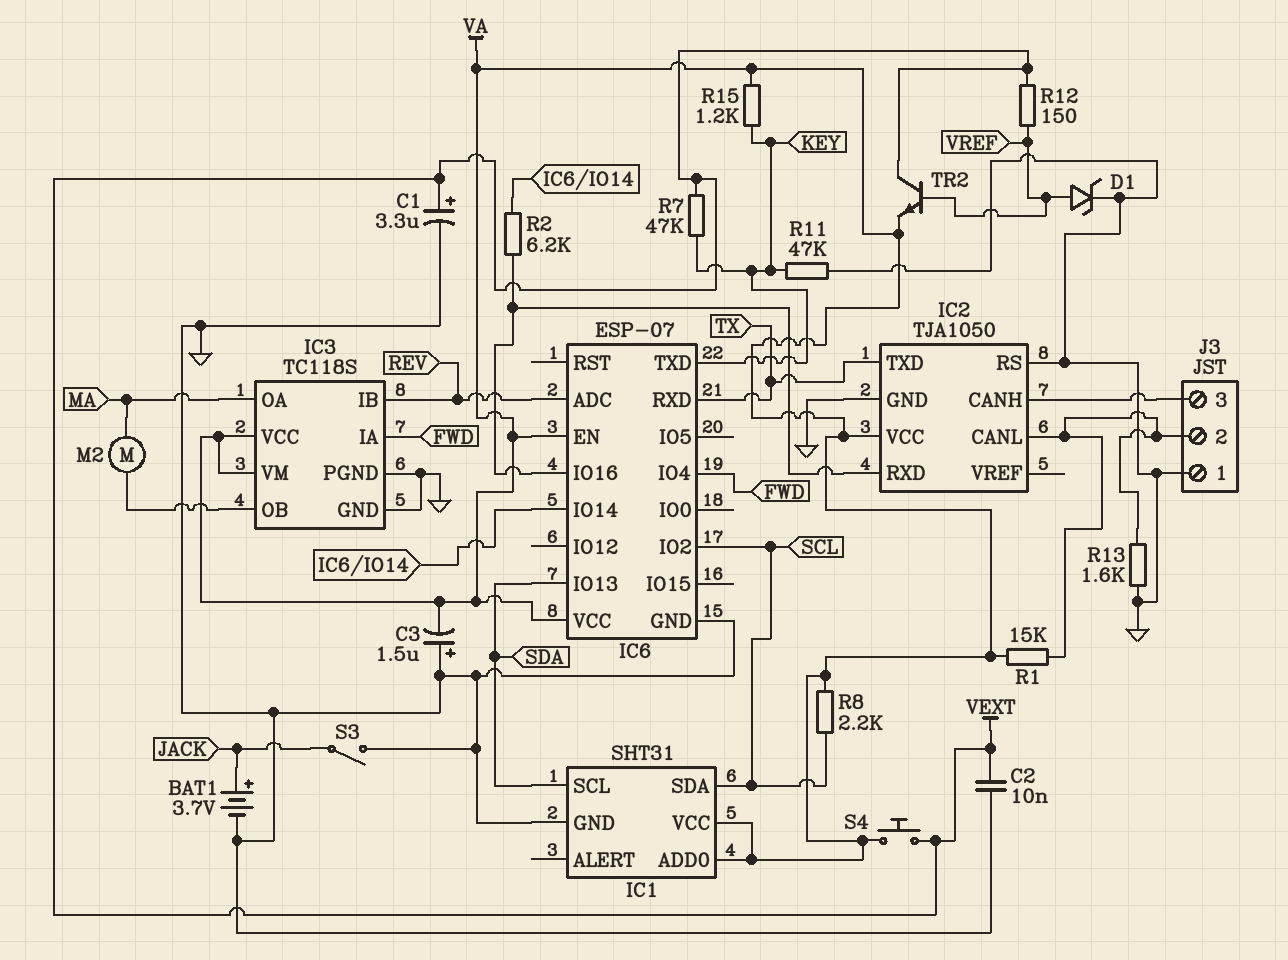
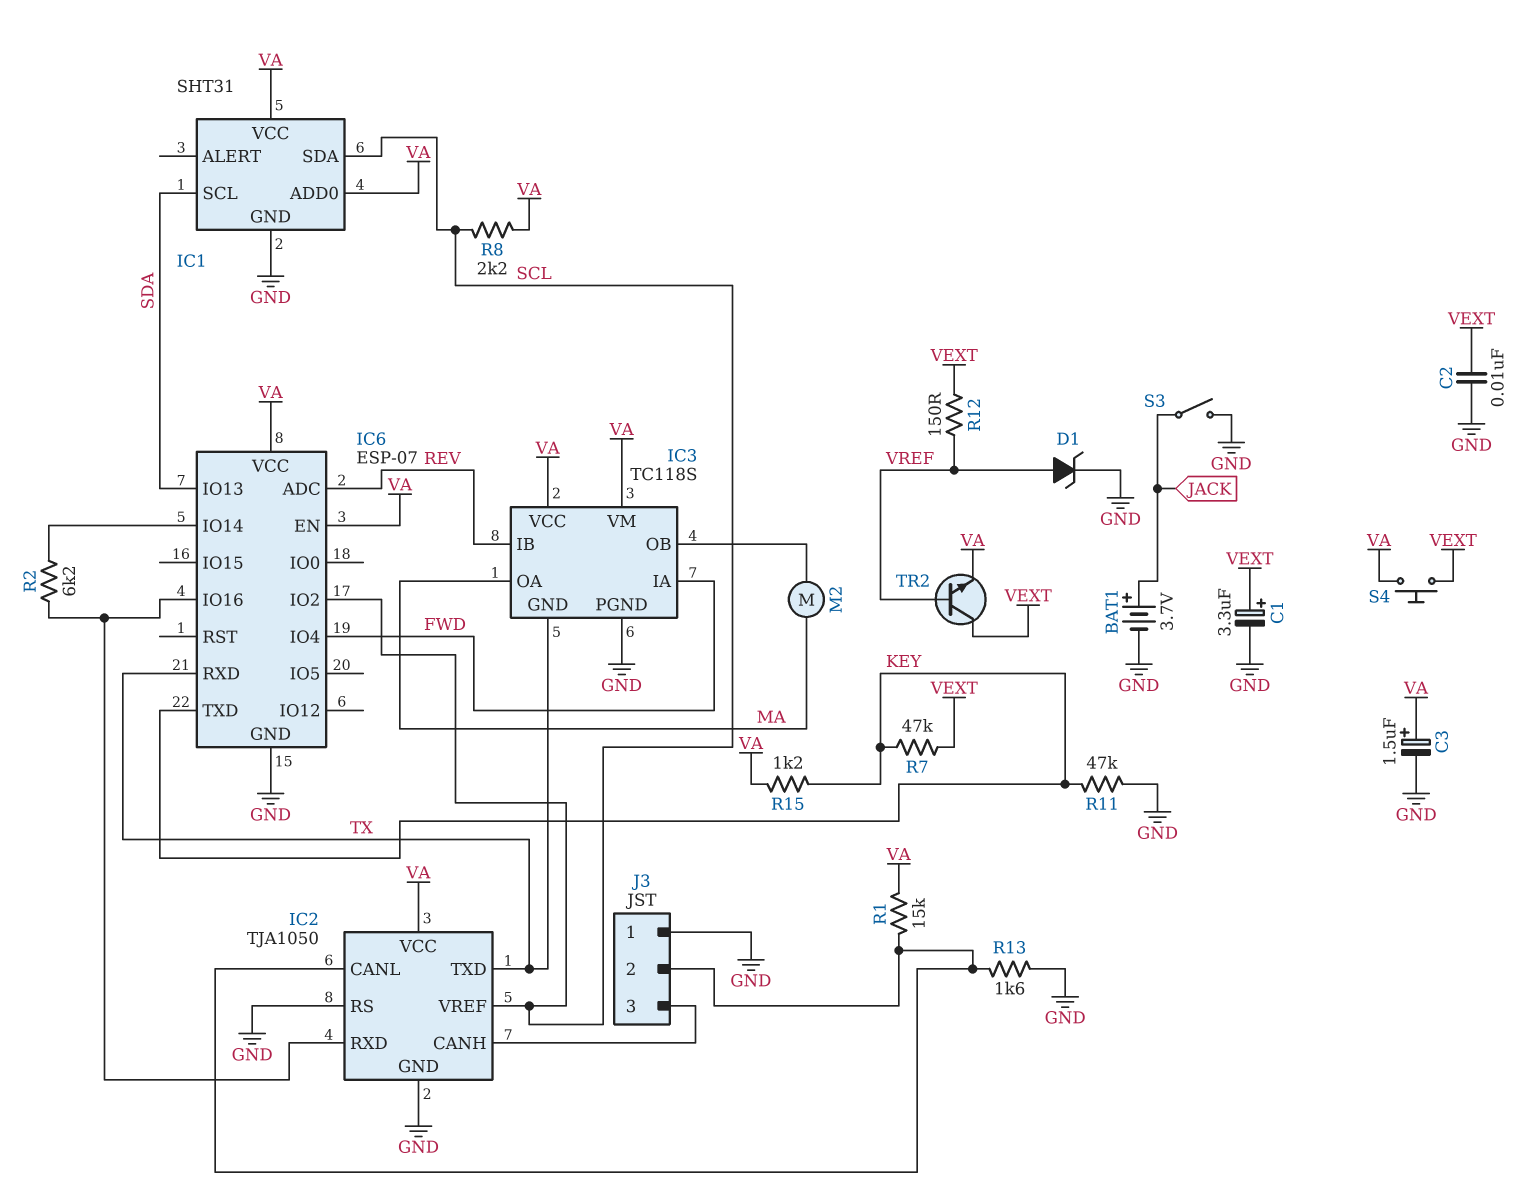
C3: 1.5uF (plus GND, minus VA) -> 1.5uF (plus VA, minus GND)
IC2 pin VREF: none -> SCL
IC3 pin GND: GND -> TX

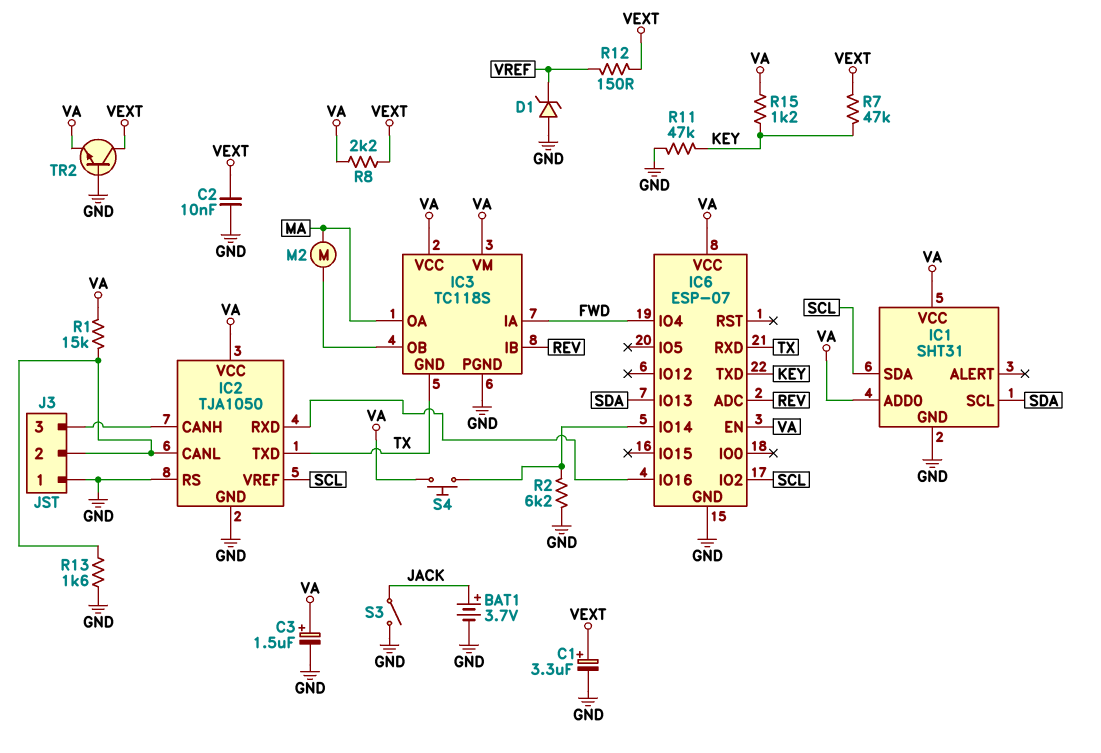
D1: zener (A VREF, K GND) -> zener (A GND, K VREF)
R2: 6.2k (IC2/RXD, IC6/IO14) -> 6.2k (GND, IC6/IO14)
R8: 2.2k (SCL, VA) -> 2.2k (VA, VEXT)
S4: button (VA, VEXT) -> button (IC6/IO14, VA)
TR2: NPN (B VREF, C VEXT, E VA) -> NPN (B GND, C VEXT, E VA)

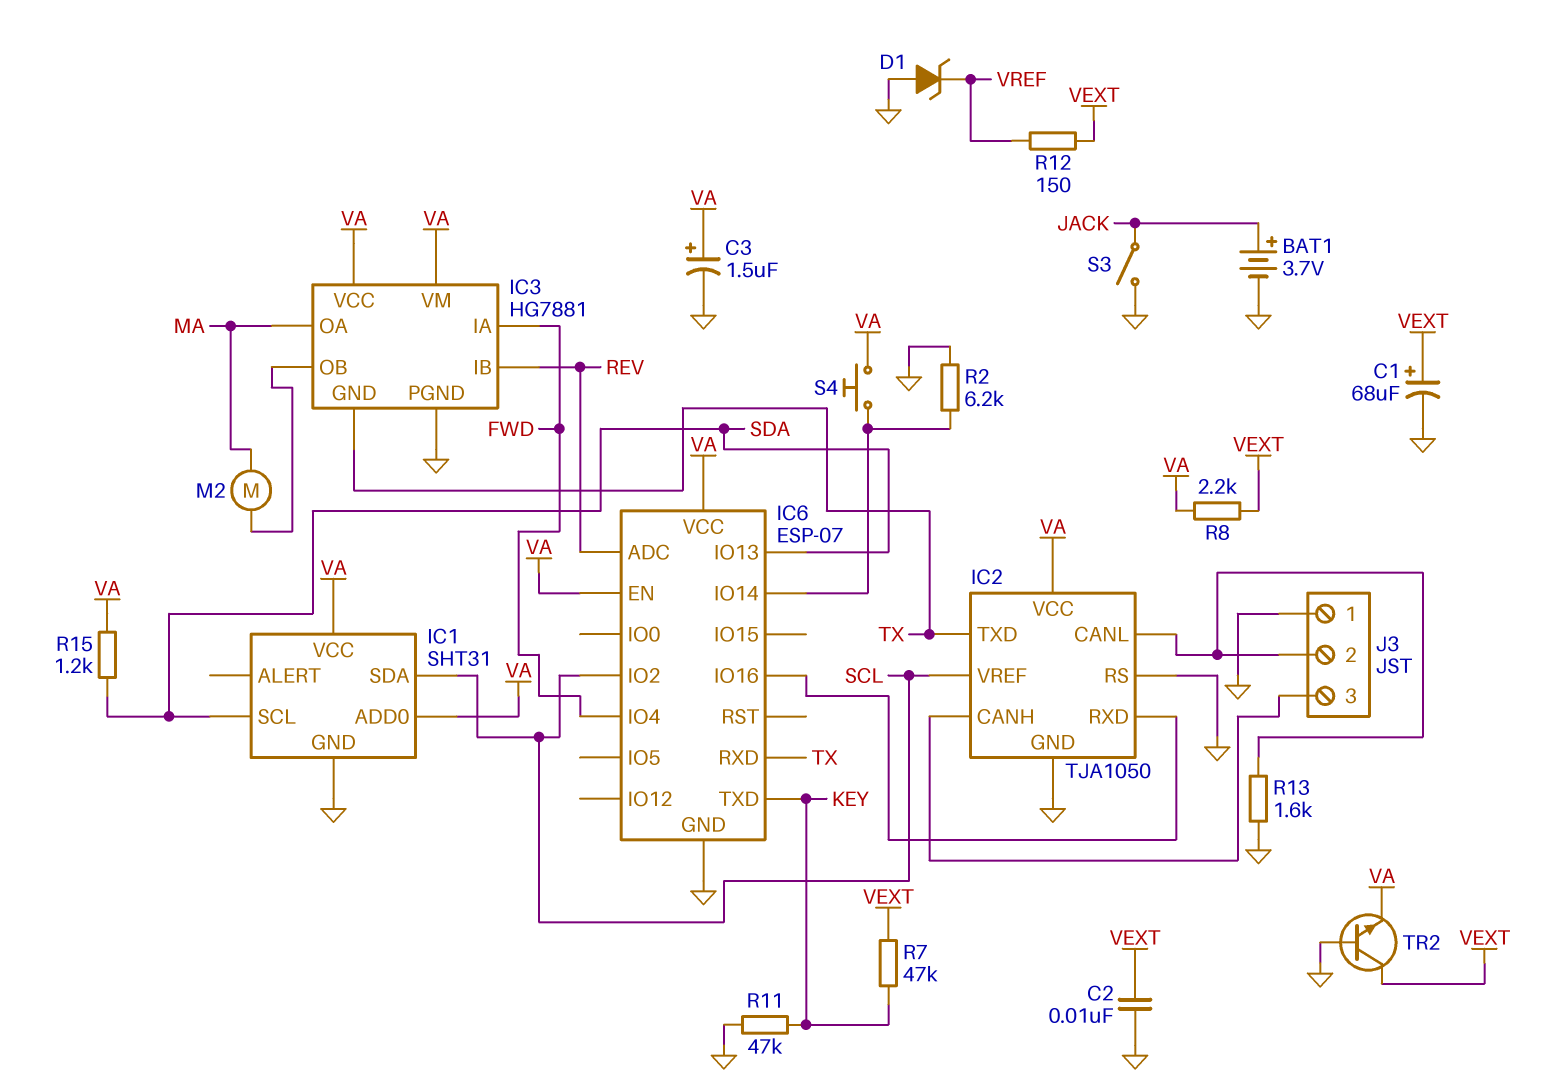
C1: 3.3uF (plus VEXT, minus GND) -> 68uF (plus VEXT, minus GND)
IC3: TC118S -> HG7881
R1: 15k (IC2/CANL, VA) -> none
R15: 1.2k (KEY, VA) -> 1.2k (SDA, VA)

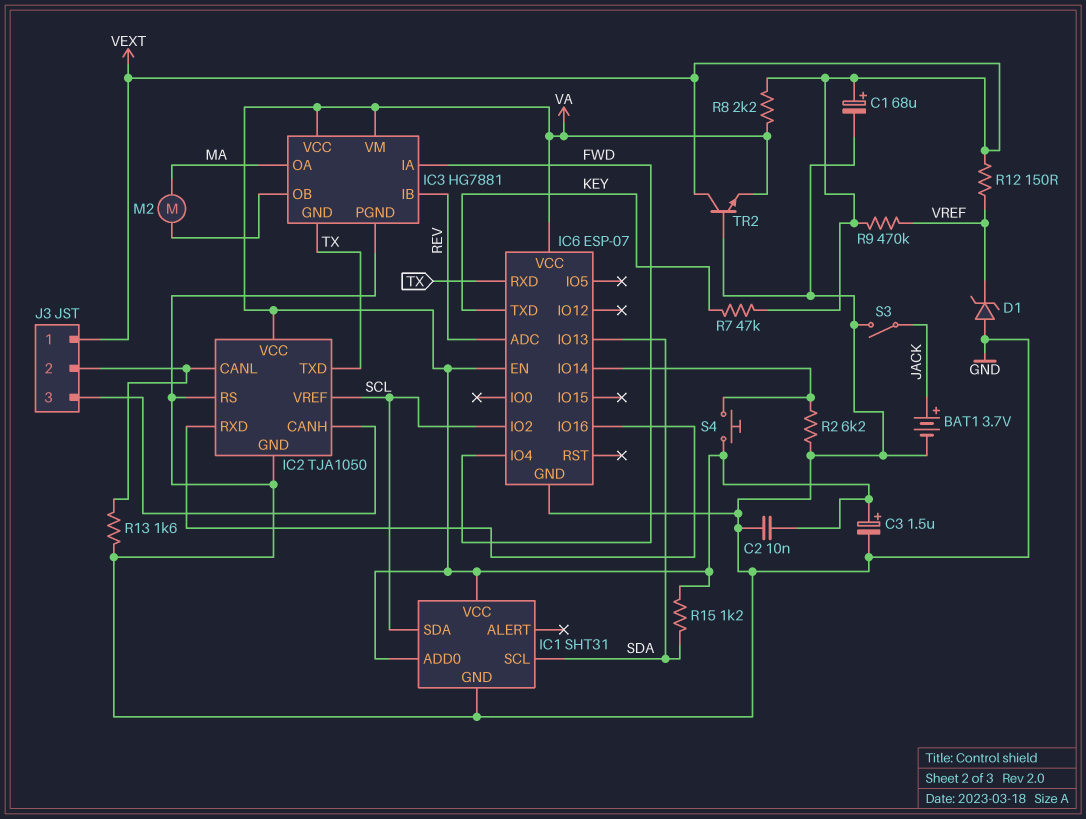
C2: 10nF (GND, VEXT) -> 10nF (GND, VA)
J3 pin 1: GND -> VEXT
R9: none -> 470k (VEXT, VREF)
R11: 47k (GND, KEY) -> none

